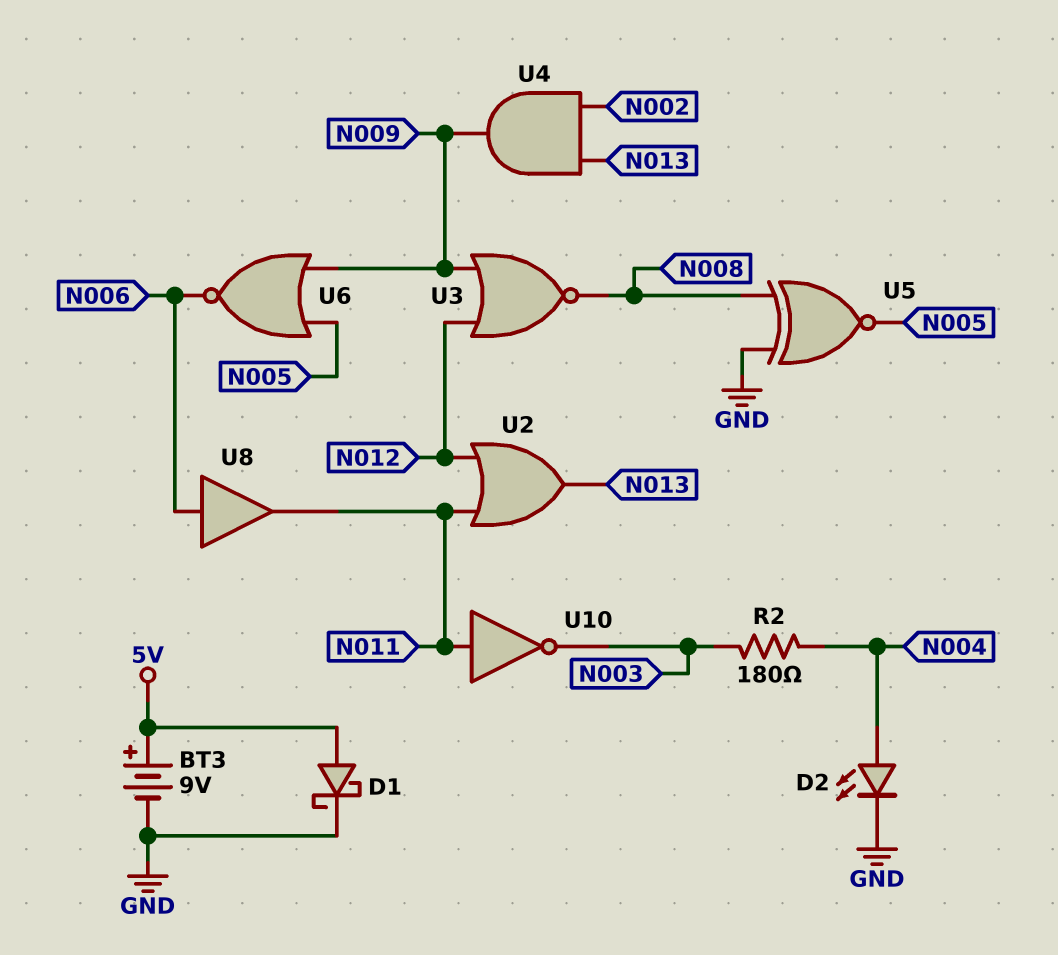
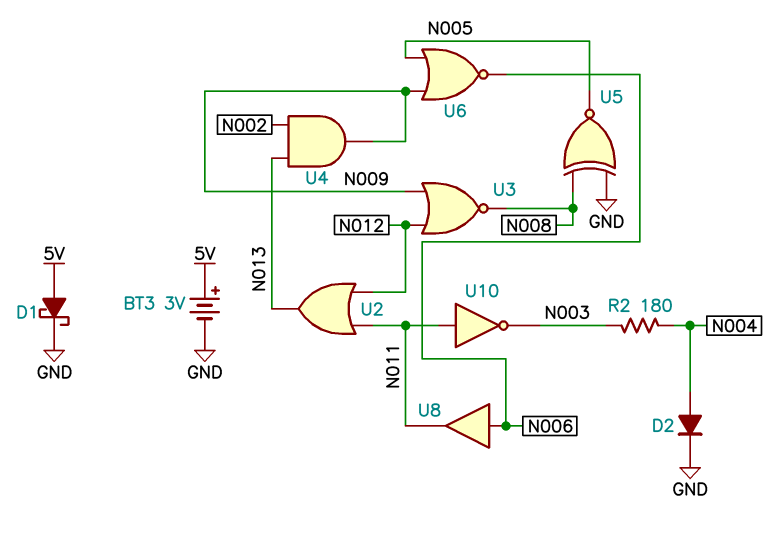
BT3: 9V (plus 5V, minus GND) -> 3V (plus 5V, minus GND)
D2: LED (A N004, K GND) -> diode (A N004, K GND)

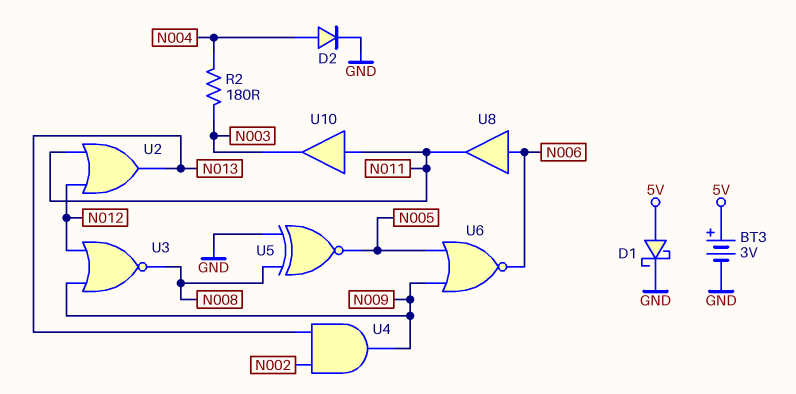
U10: NOT (in N011, out N003) -> buffer (in N011, out N003)

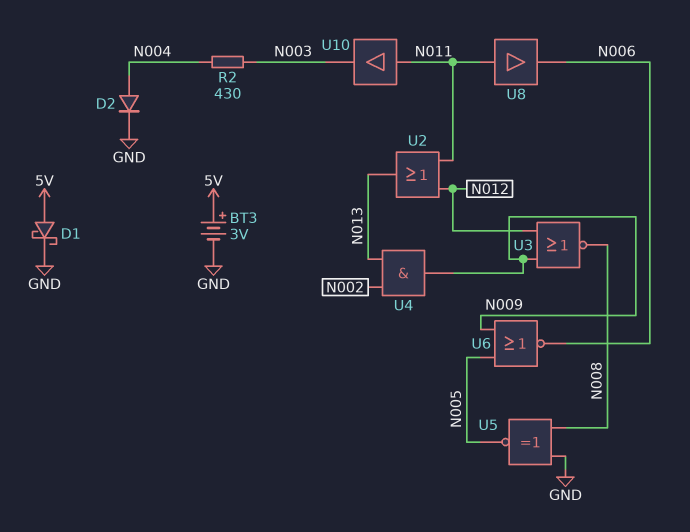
R2: 180 (N003, N004) -> 430 (N003, N004)
U8: buffer (in N006, out N011) -> buffer (in N011, out N006)

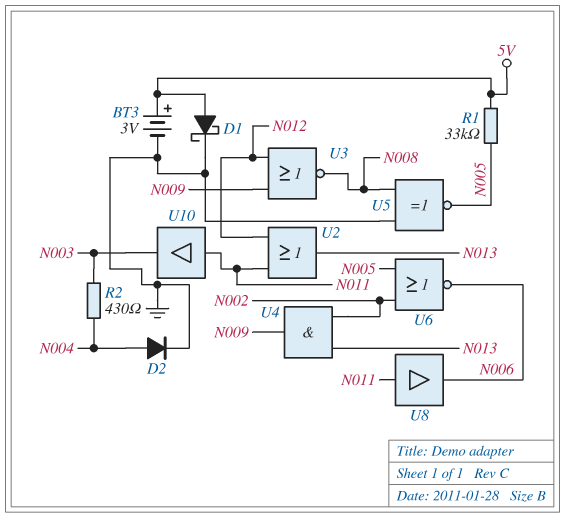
R1: none -> 33k (5V, N005)
U6: NOR (in N005, in N009, out N006) -> NOR (in N002, in N005, out N006)

